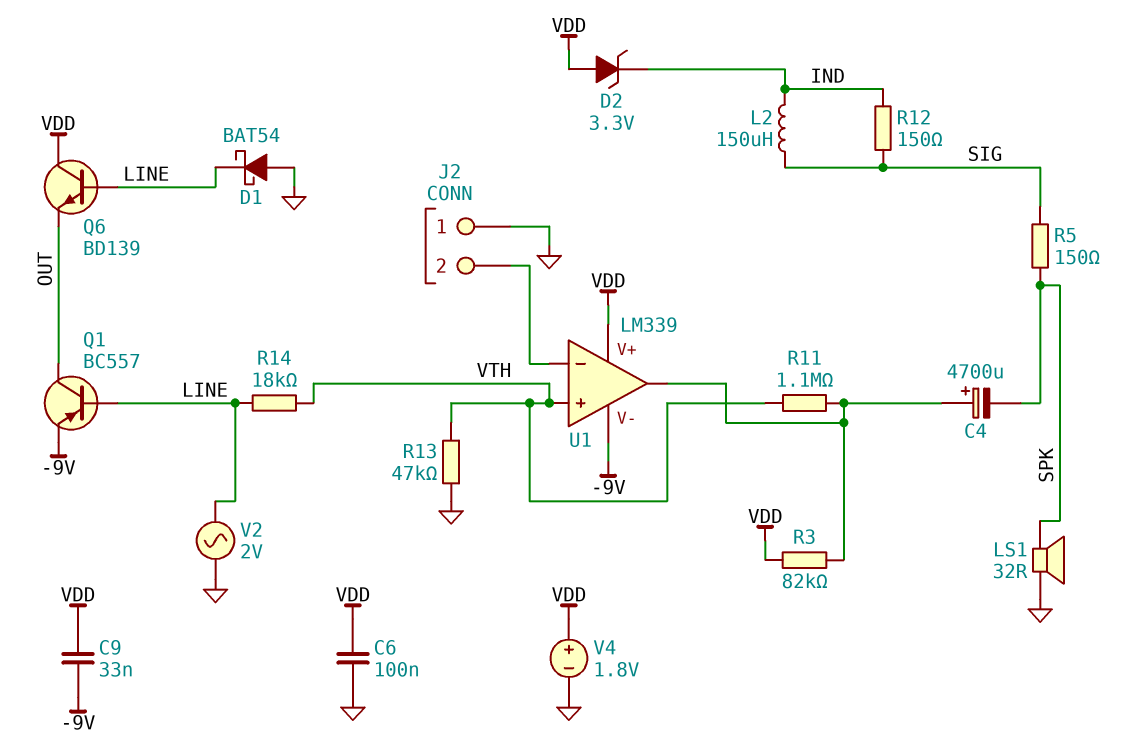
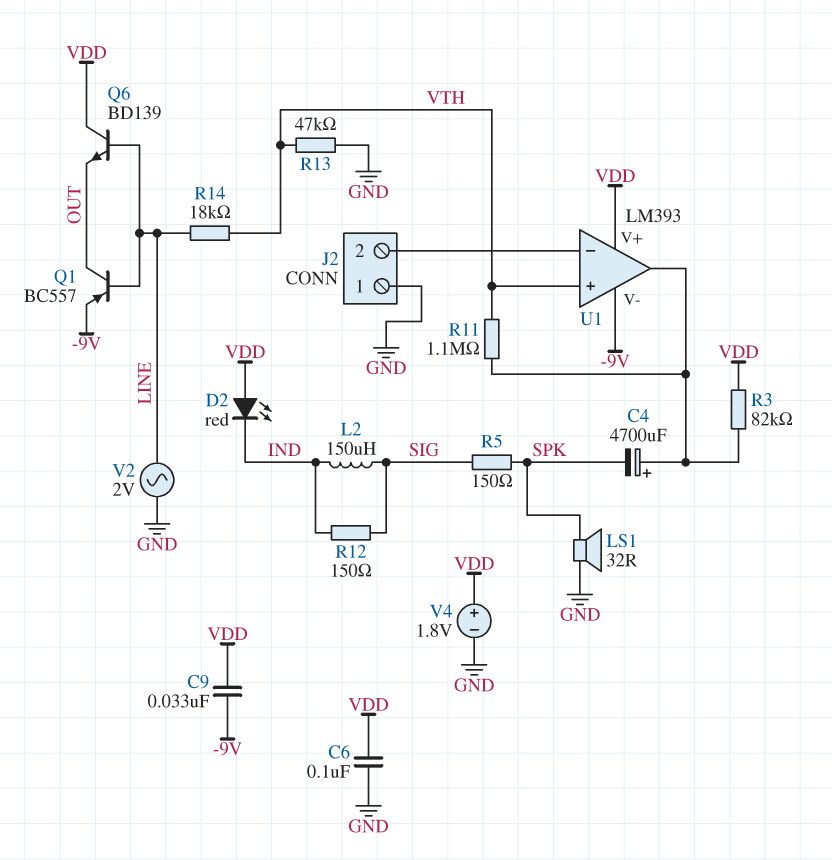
D1: schottky BAT54 (A GND, K LINE) -> none
D2: zener 3.3V (A VDD, K IND) -> LED red (A VDD, K IND)
U1: LM339 -> LM393

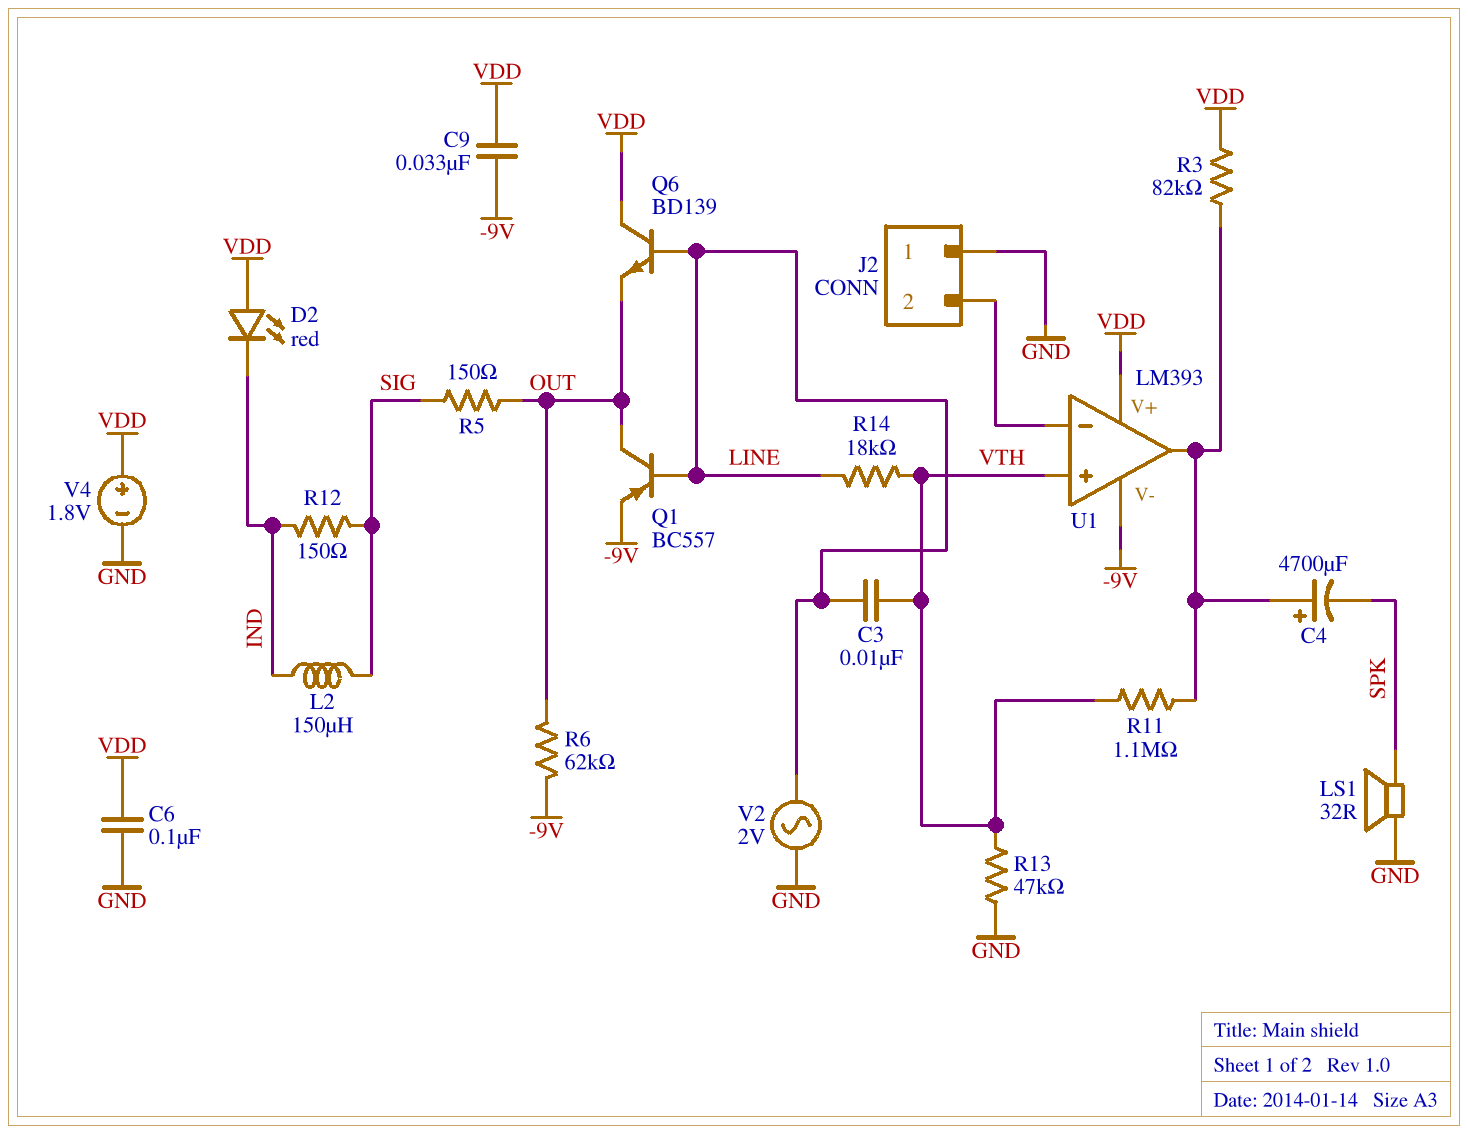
C3: none -> 10nF (LINE, VTH)
R5: 150 (SIG, SPK) -> 150 (OUT, SIG)
R6: none -> 62k (-9V, OUT)

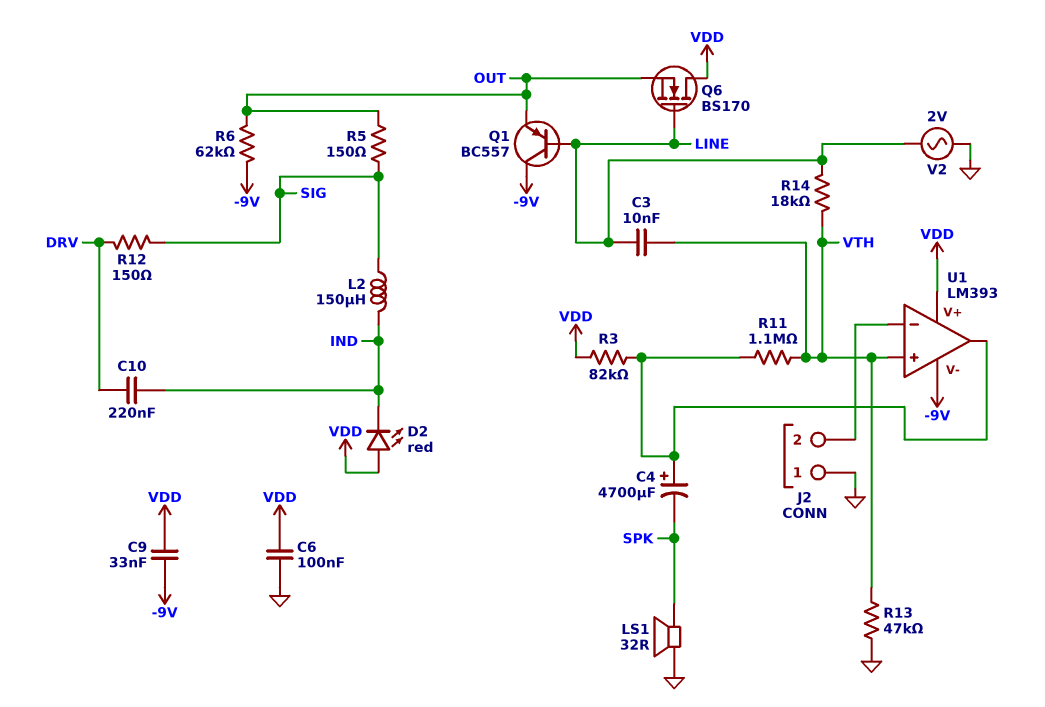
C10: none -> 220nF (DRV, IND)
Q1: PNP BC557 (B LINE, C OUT, E -9V) -> PNP BC557 (B LINE, C -9V, E OUT)
Q6: NPN BD139 (B LINE, C VDD, E OUT) -> NMOS BS170 (G LINE, D VDD, S OUT)
R12: 150 (IND, SIG) -> 150 (DRV, SIG)
V4: 1.8V (plus VDD, minus GND) -> none

